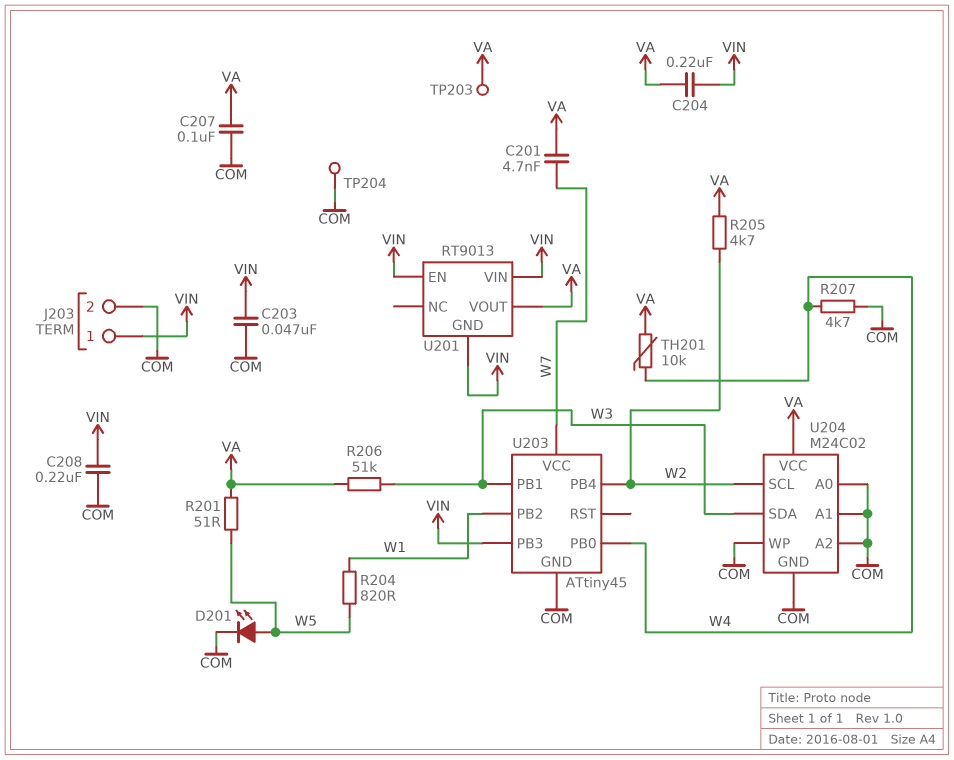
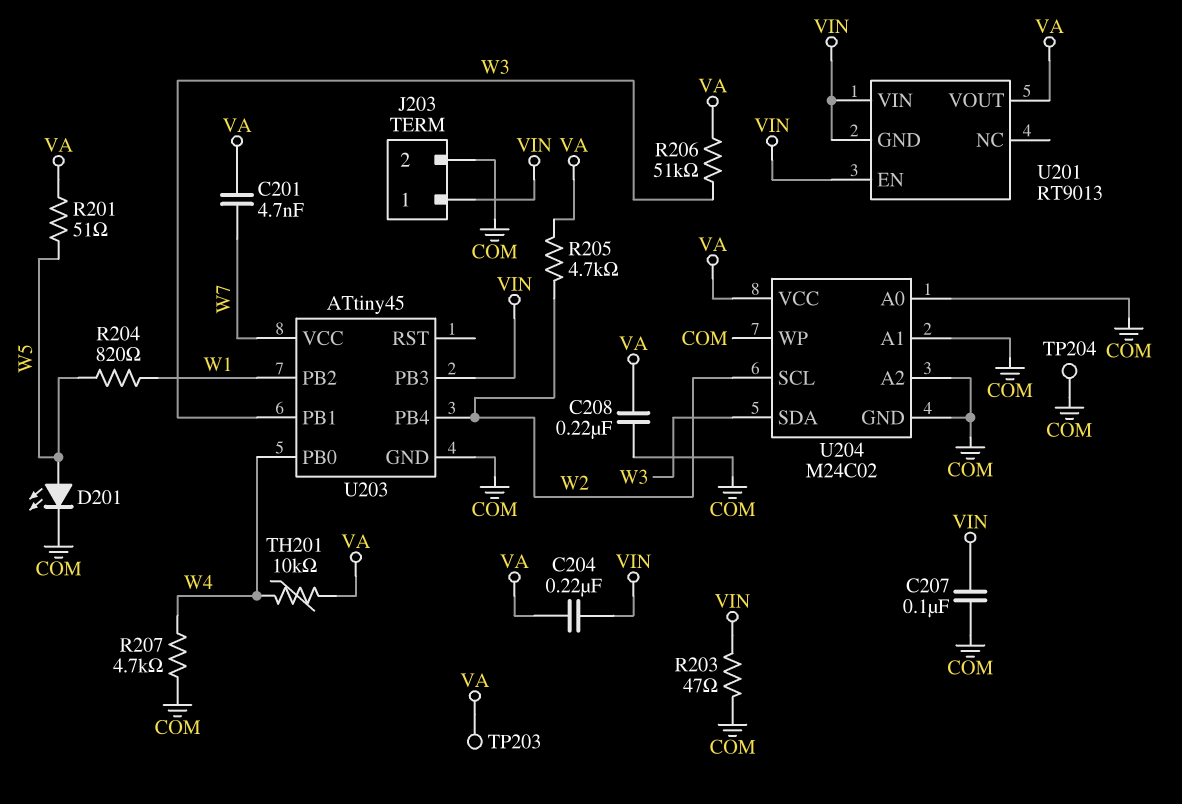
C203: 47nF (COM, VIN) -> none
C207: 100nF (COM, VA) -> 100nF (COM, VIN)
C208: 220nF (COM, VIN) -> 220nF (COM, VA)
R203: none -> 47 (COM, VIN)

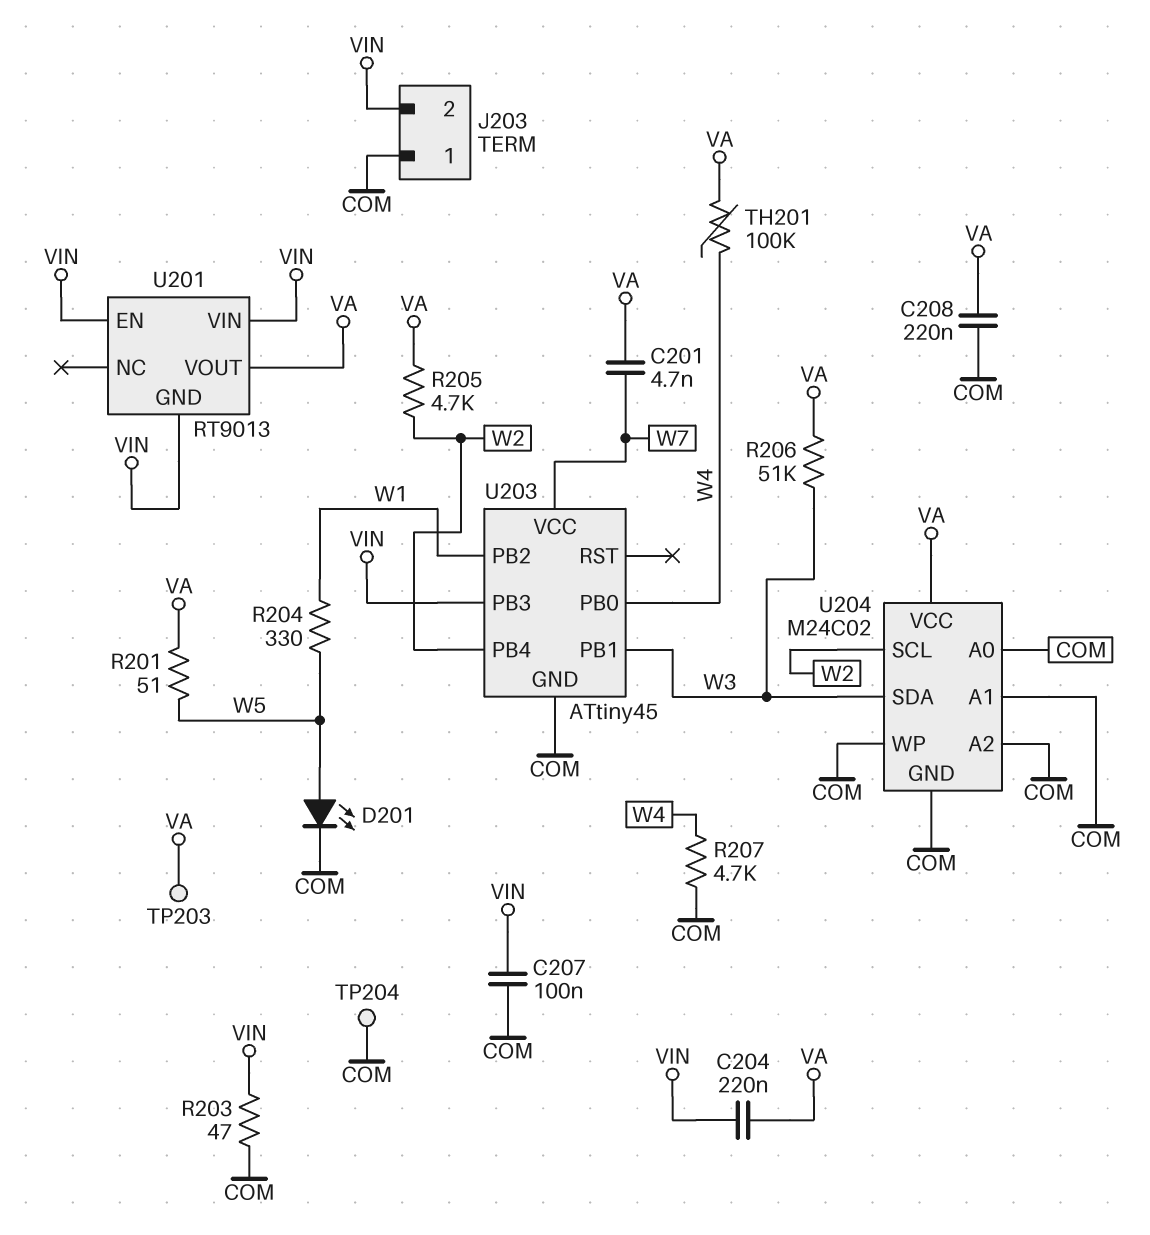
J203 pin 1: VIN -> COM
J203 pin 2: COM -> VIN
R204: 820 (W1, W5) -> 330 (W1, W5)
TH201: 10k (VA, W4) -> 100k (VA, W4)

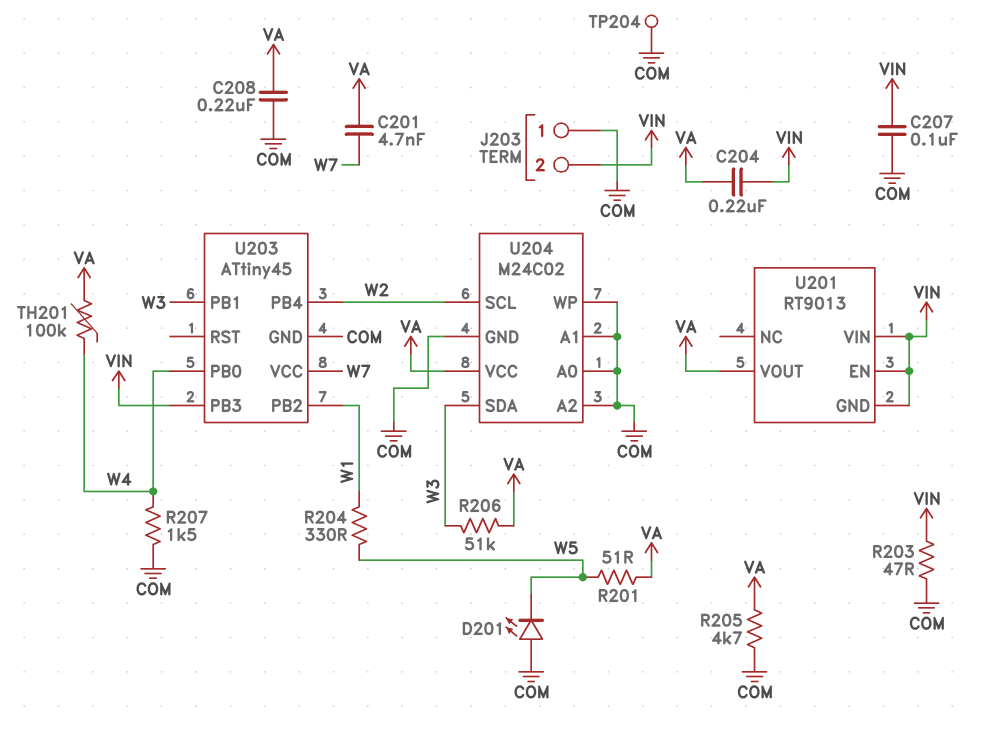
D201: LED (A W5, K COM) -> LED (A COM, K W5)
R205: 4.7k (VA, W2) -> 4.7k (COM, VA)
R207: 4.7k (COM, W4) -> 1.5k (COM, W4)
TP203: test point (VA) -> none

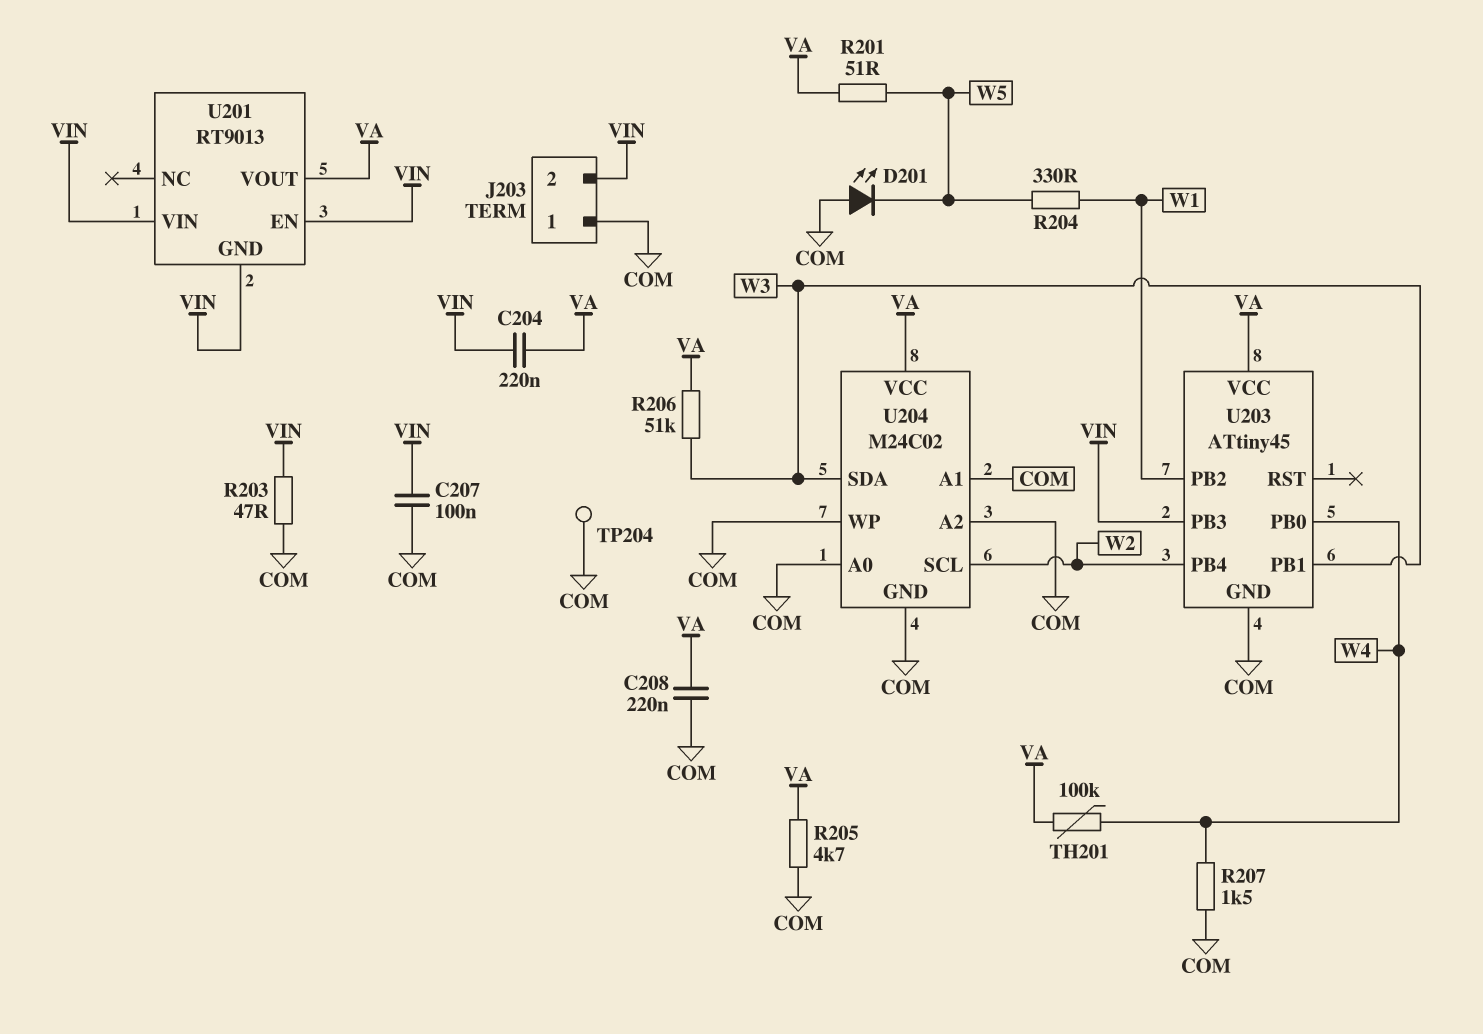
C201: 4.7nF (VA, W7) -> none
U203 pin VCC: W7 -> VA

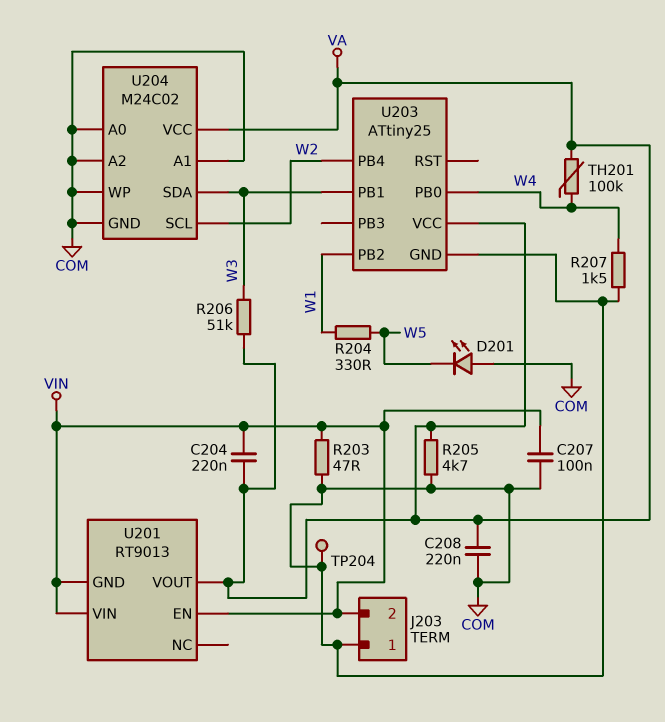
R201: 51 (VA, W5) -> none
U203: ATtiny45 -> ATtiny25
U203 pin PB3: VIN -> none

